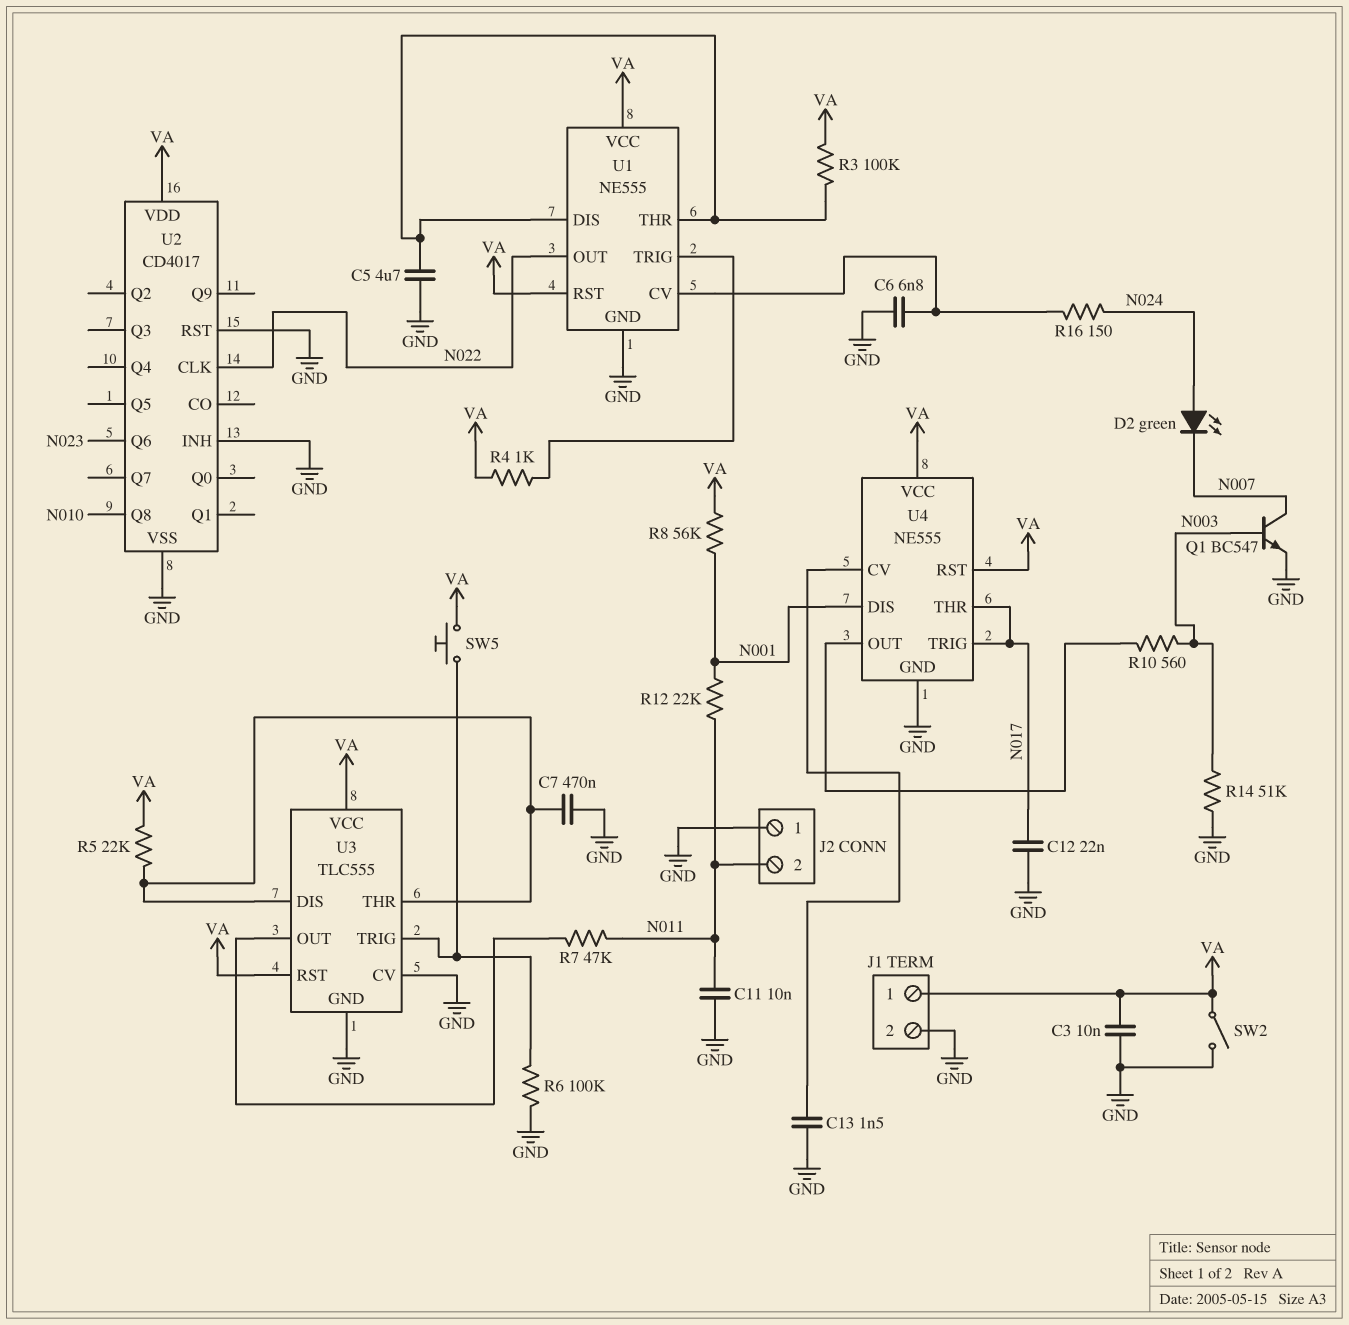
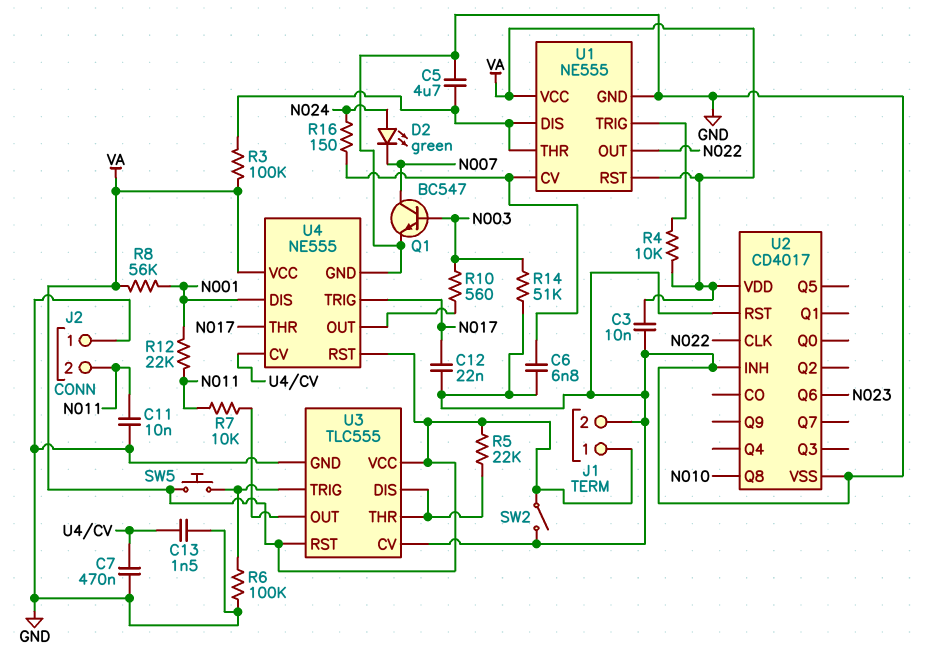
C7: 470nF (GND, U3/DIS) -> 470nF (GND, U4/CV)
R4: 1k (U1/TRIG, VA) -> 10k (U1/TRIG, VA)
R7: 47k (N011, U3/OUT) -> 10k (N011, U3/OUT)

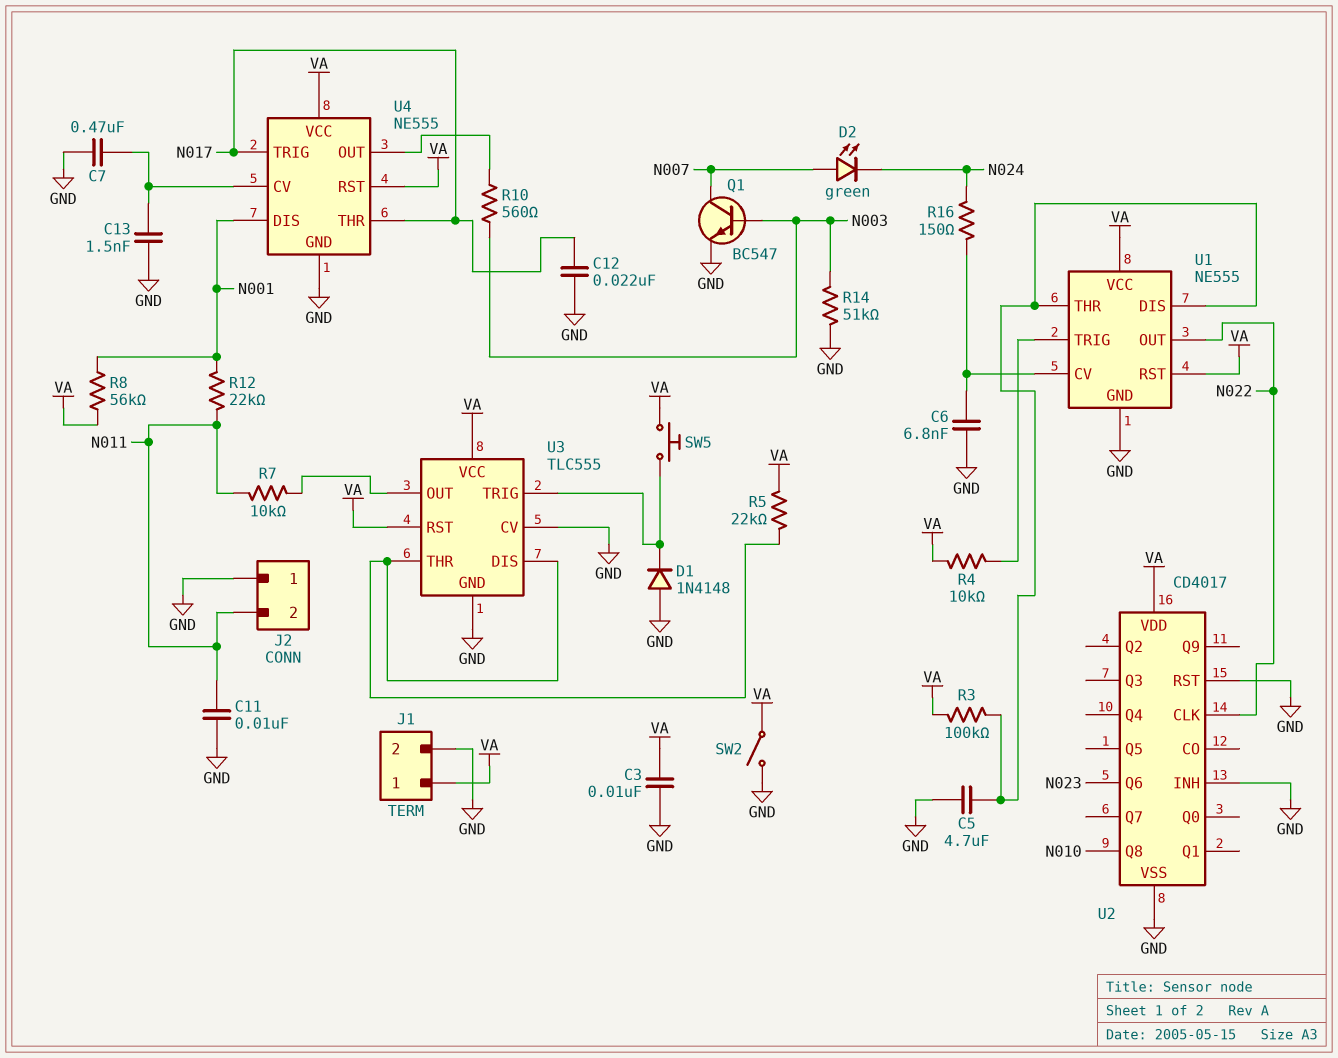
D1: none -> diode 1N4148 (A GND, K U3/TRIG)
D2: LED green (A N024, K N007) -> LED green (A N007, K N024)
R6: 100k (GND, U3/TRIG) -> none

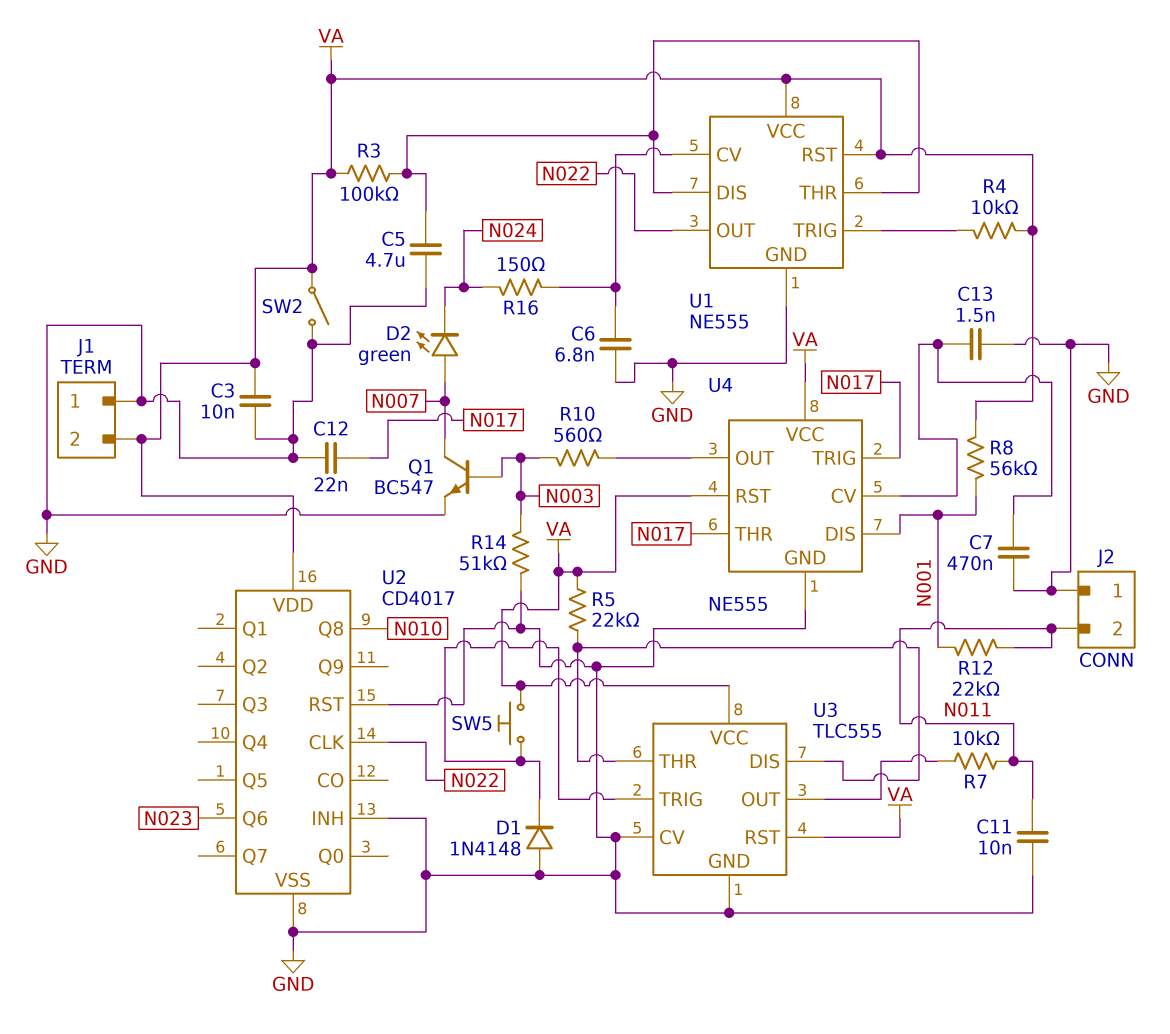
J1 pin 1: VA -> GND
J1 pin 2: GND -> VA

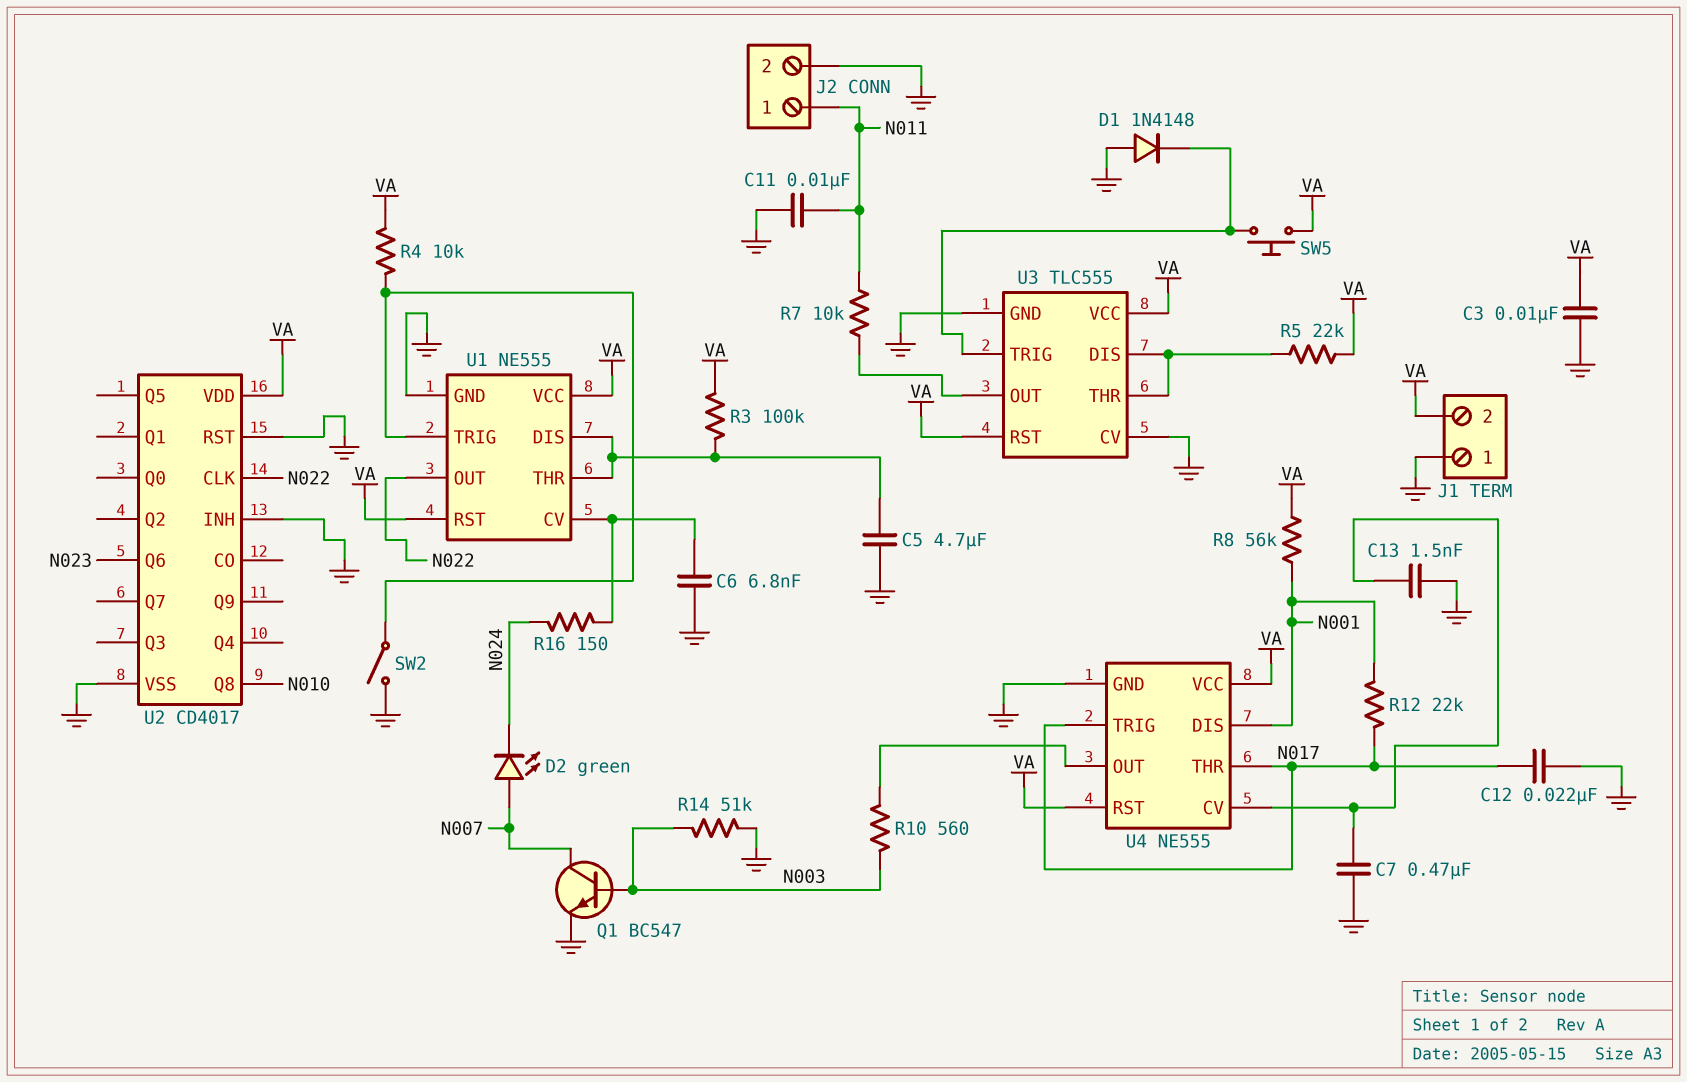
J2 pin 1: GND -> N011
J2 pin 2: N011 -> GND
R12: 22k (N001, N011) -> 22k (N001, N017)
SW2: switch (GND, VA) -> switch (GND, U1/TRIG)

